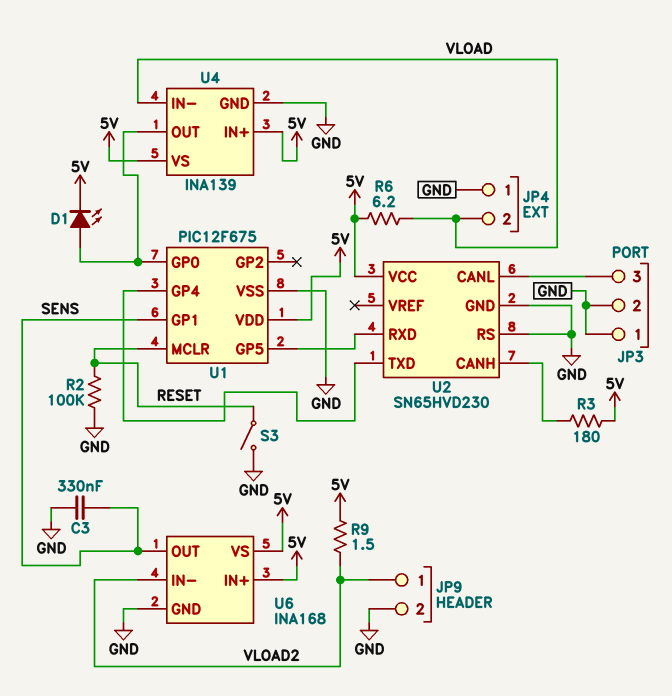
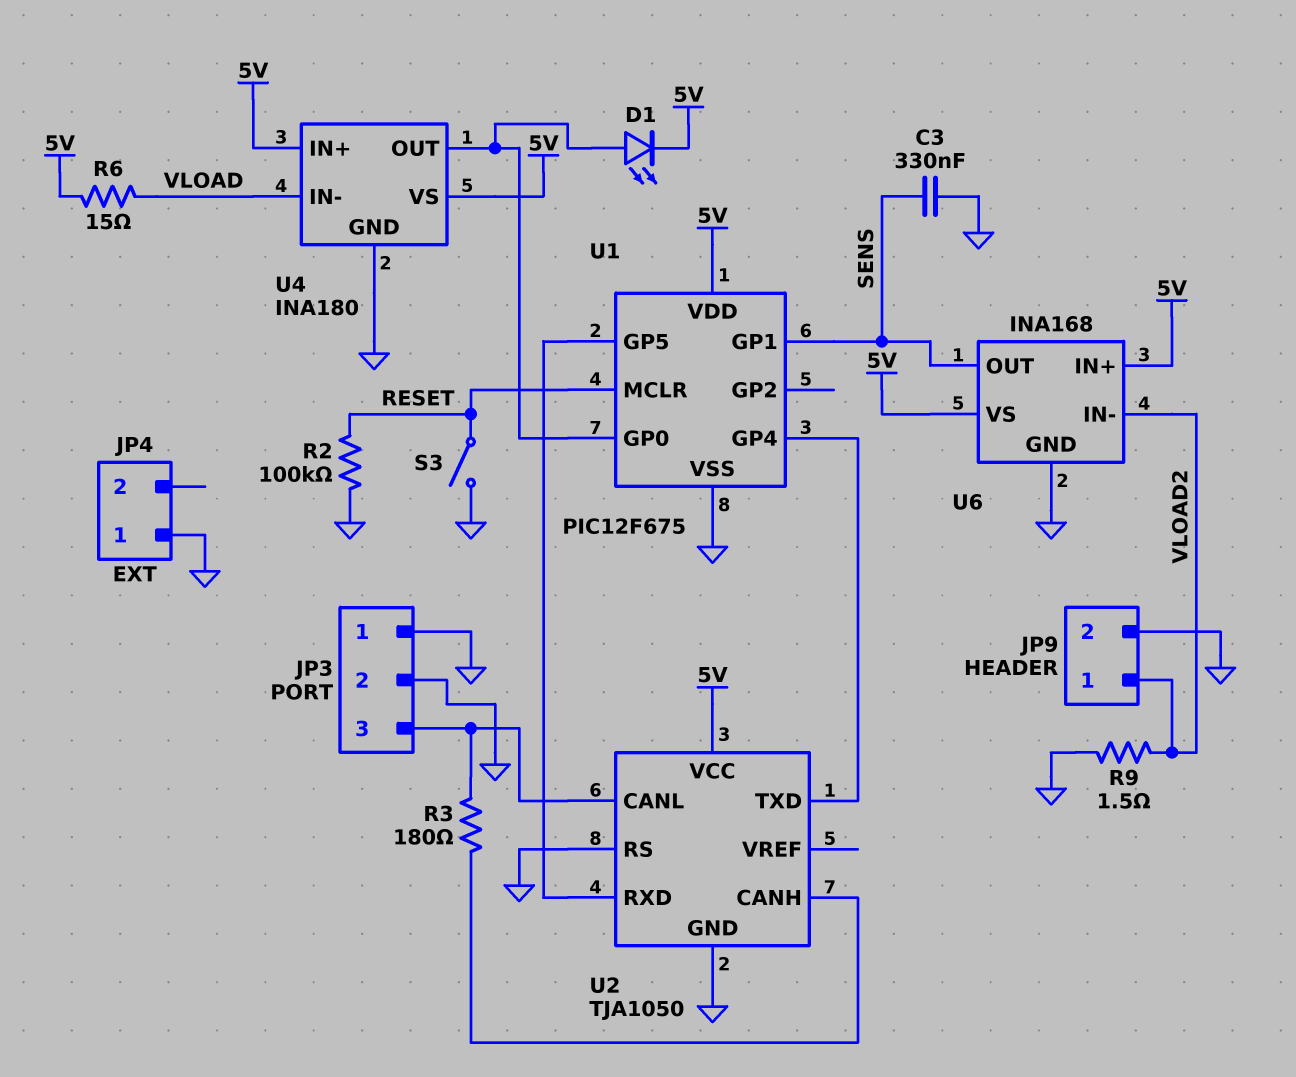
JP4 pin 2: VLOAD -> none
R3: 180 (5V, U2/CANH) -> 180 (JP3/3, U2/CANH)
R6: 6.2 (5V, VLOAD) -> 15 (5V, VLOAD)
R9: 1.5 (5V, VLOAD2) -> 1.5 (GND, VLOAD2)
U2: SN65HVD230 -> TJA1050
U4: INA139 -> INA180

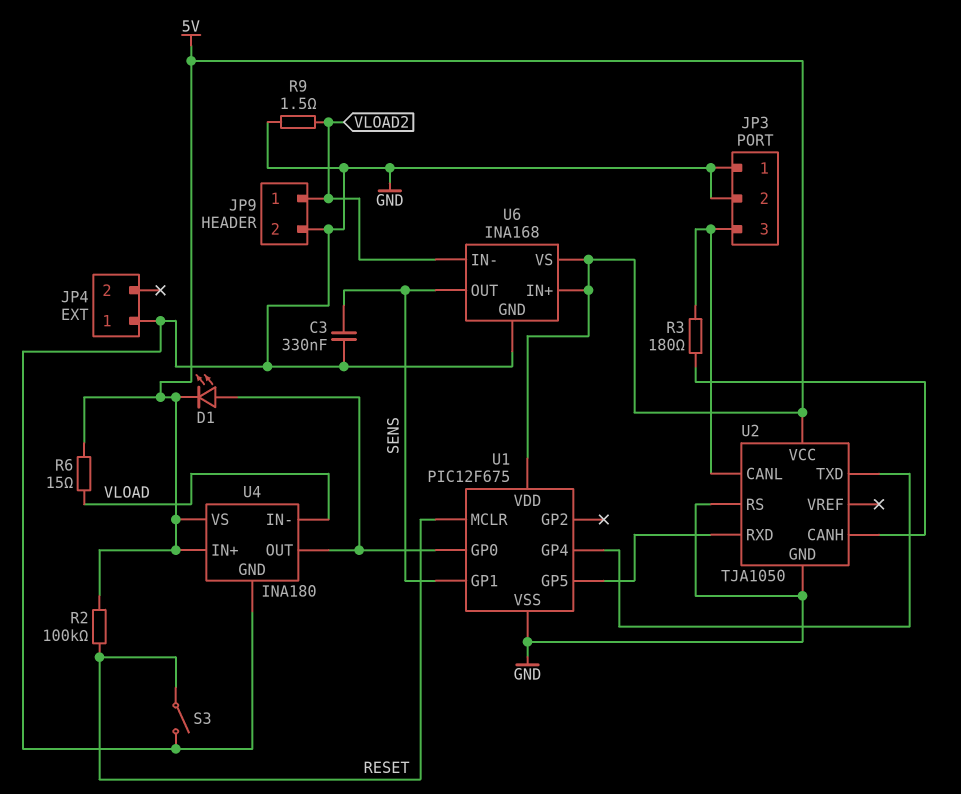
R2: 100k (GND, RESET) -> 100k (5V, RESET)

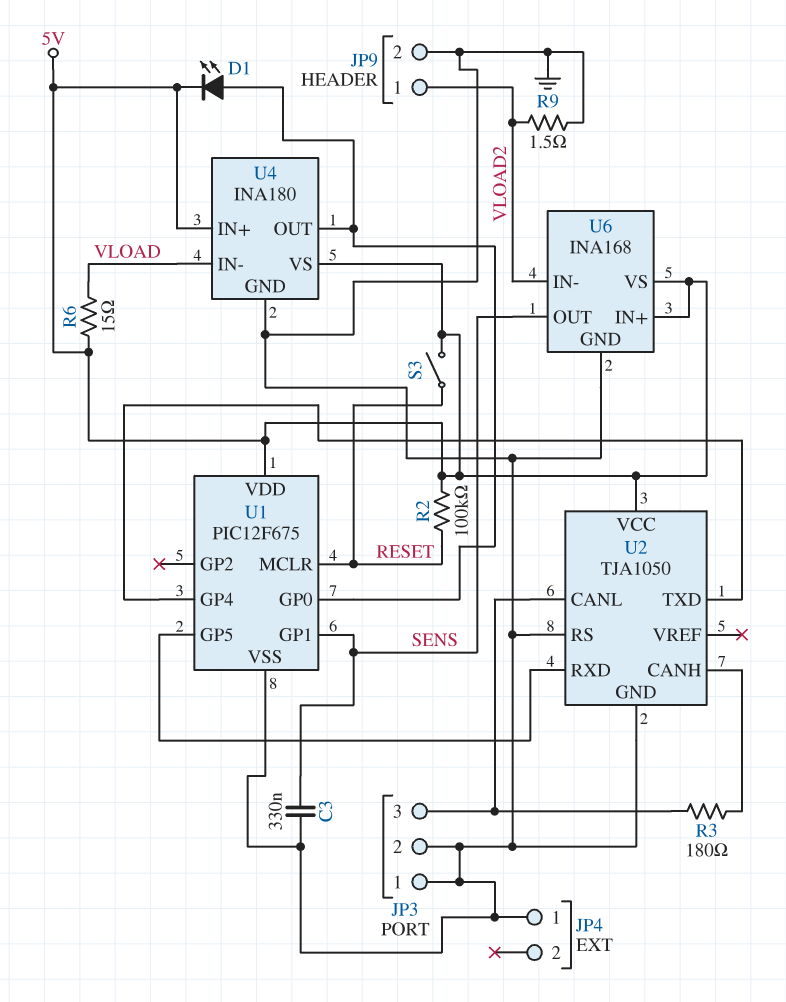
S3: switch (GND, RESET) -> switch (5V, RESET)

